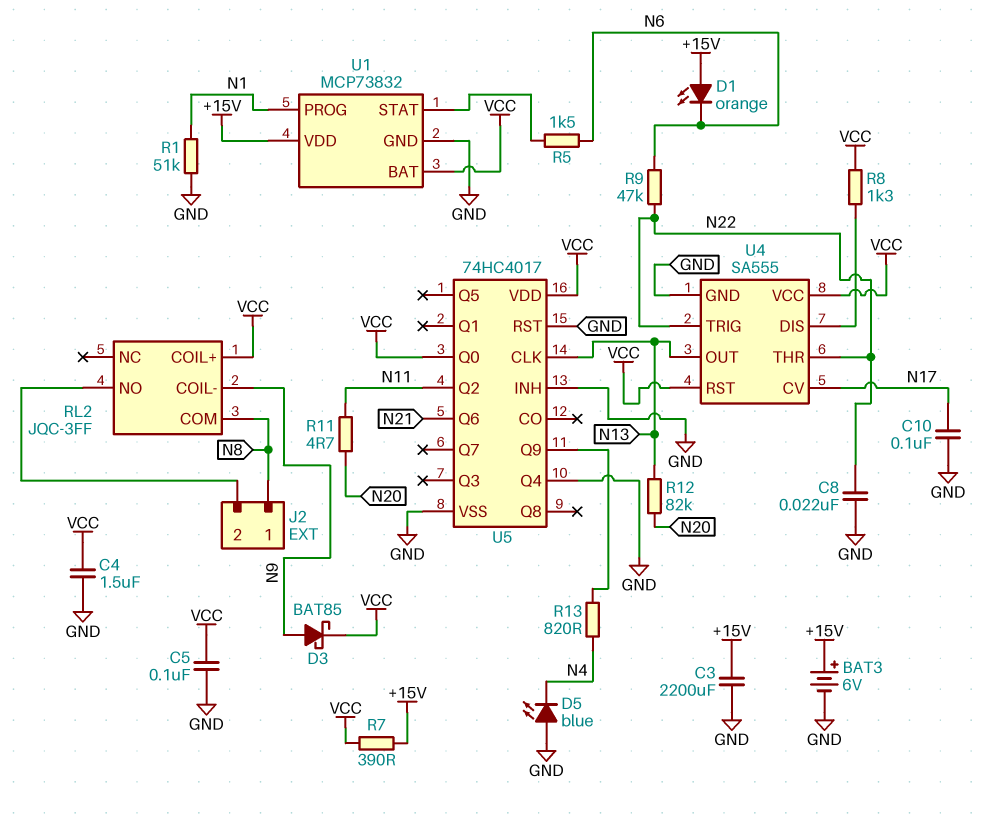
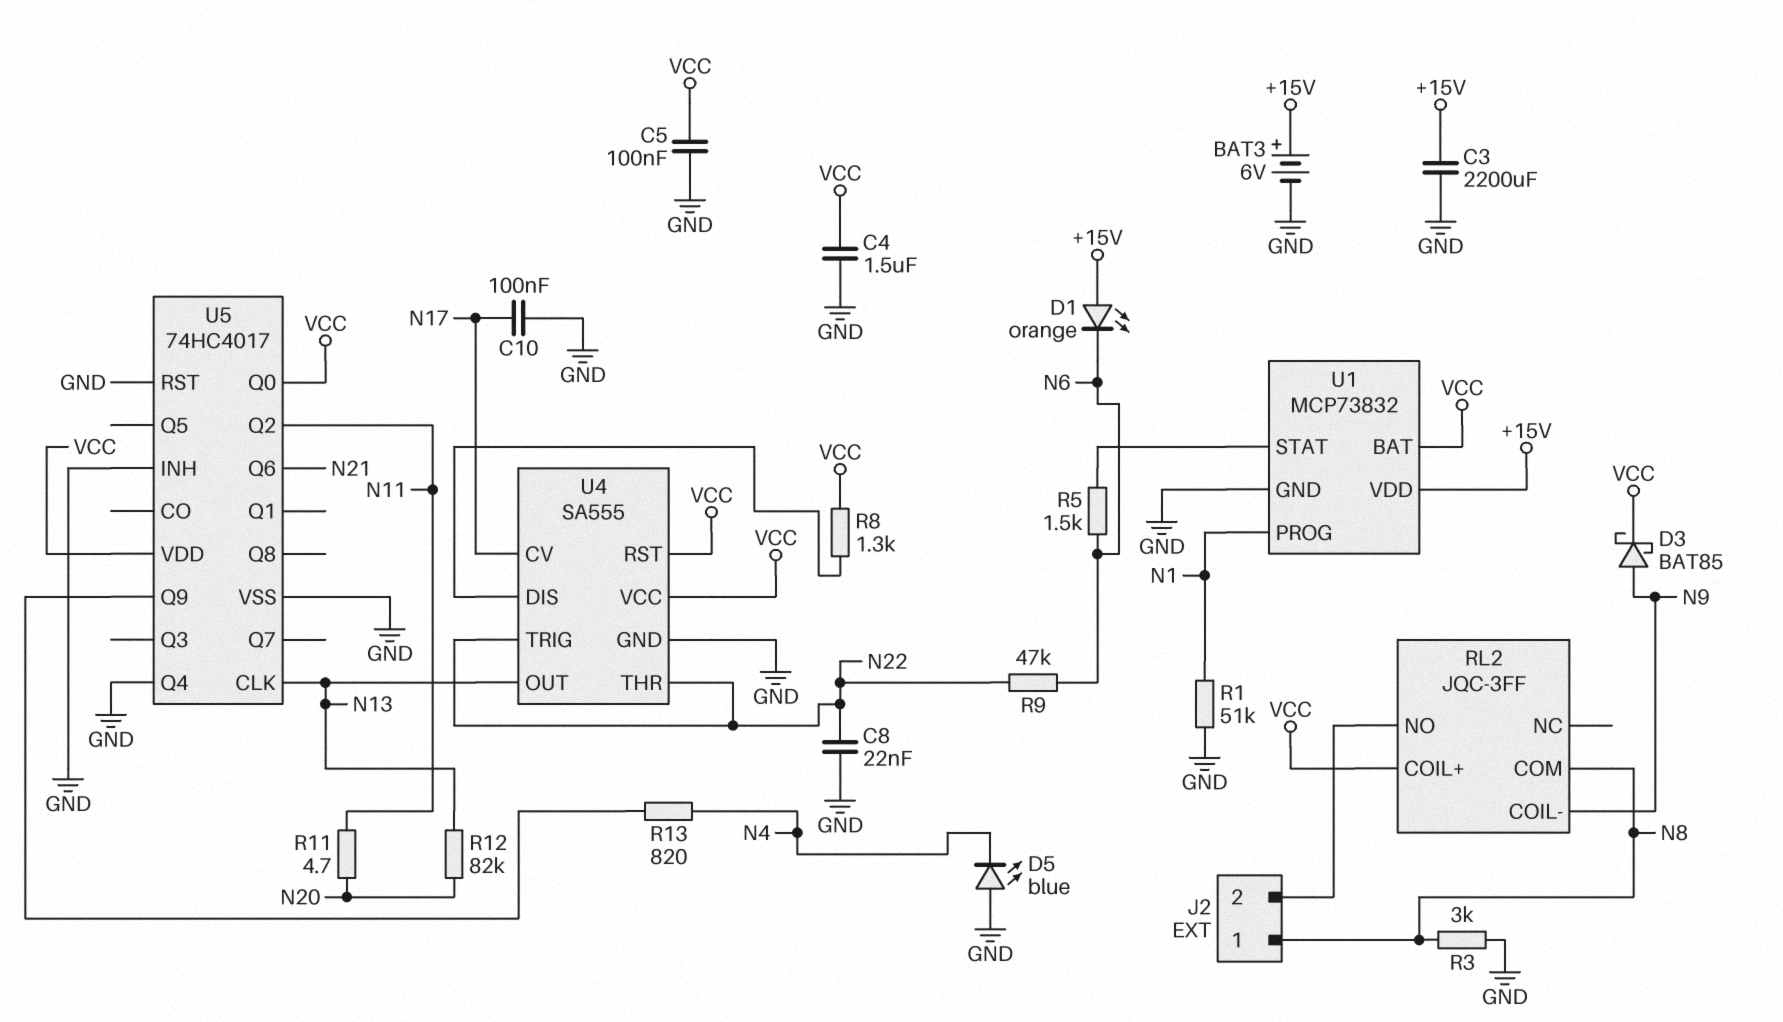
R3: none -> 3k (GND, N8)
R7: 390 (+15V, VCC) -> none

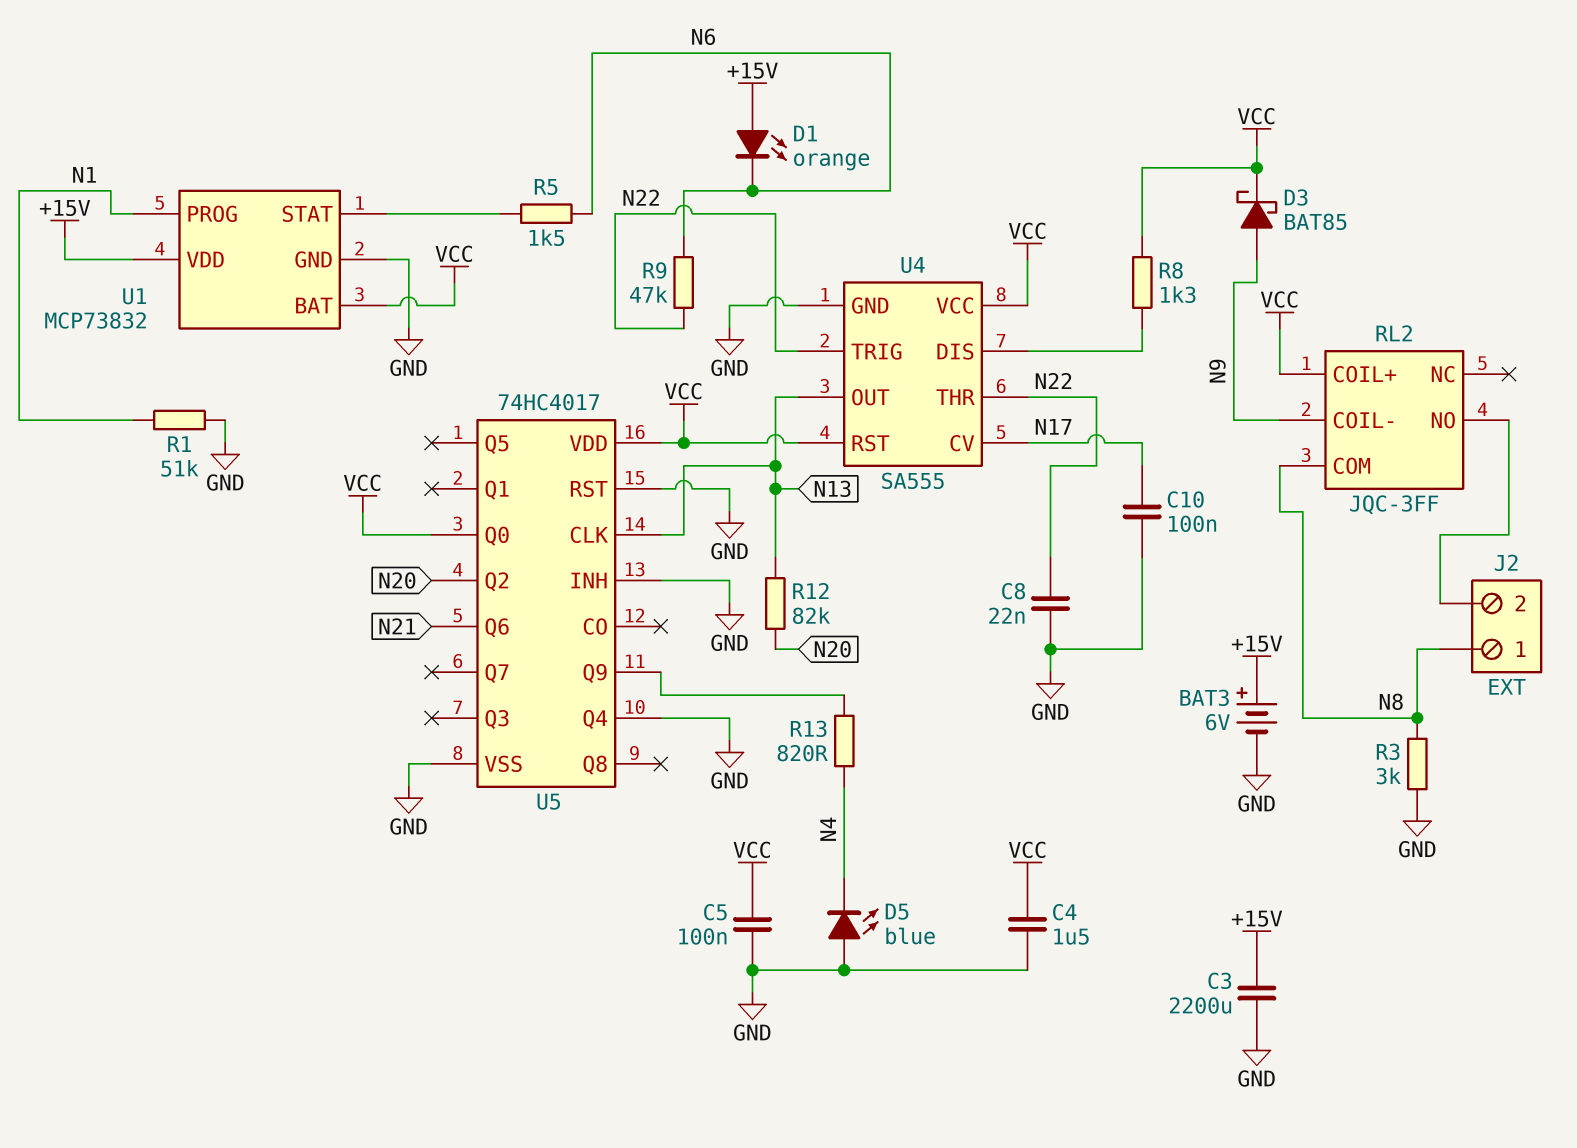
R11: 4.7 (N11, N20) -> none
U5 pin Q2: N11 -> N20

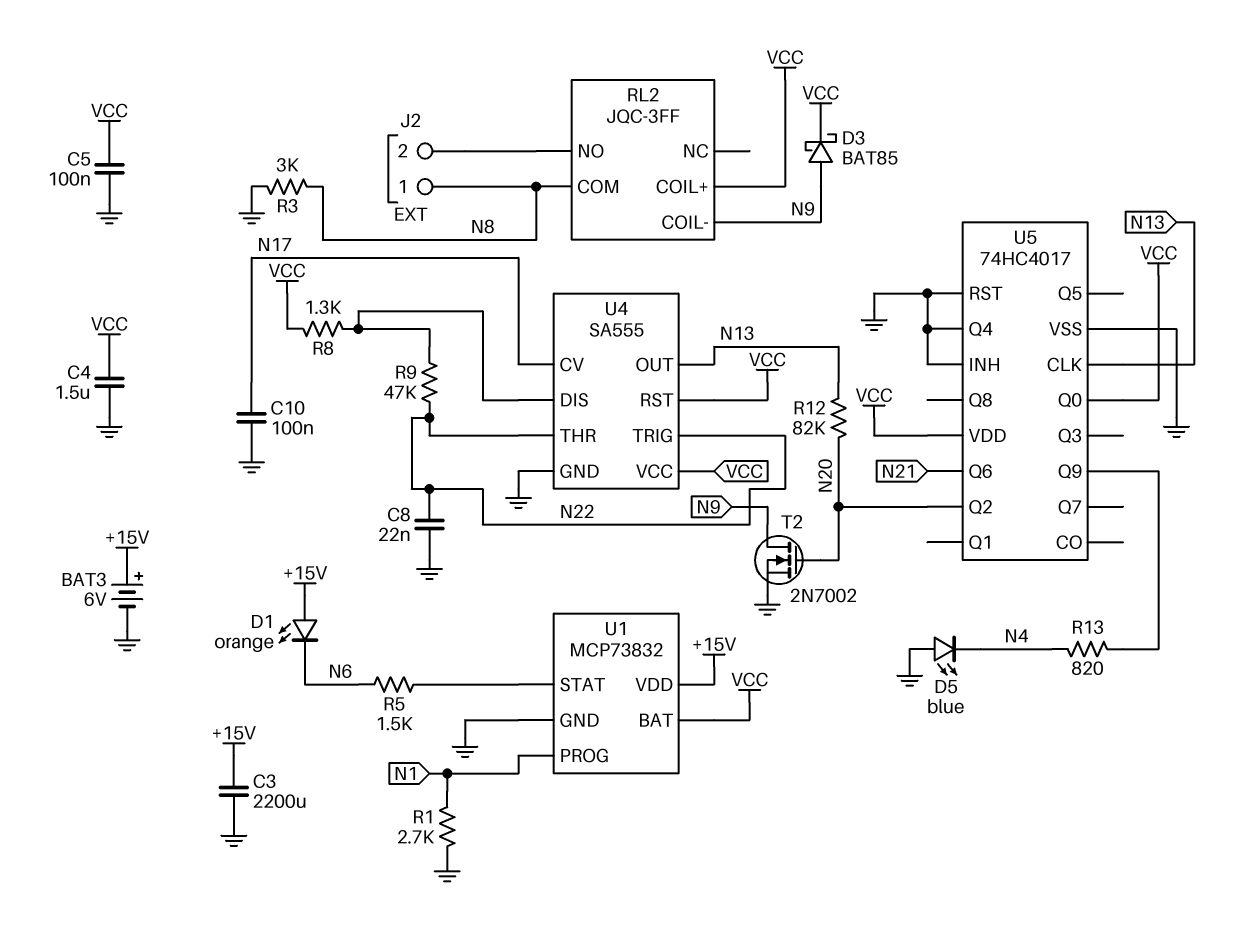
R1: 51k (GND, N1) -> 2.7k (GND, N1)
R9: 47k (N6, N22) -> 47k (N22, U4/DIS)
T2: none -> NMOS 2N7002 (G N20, D N9, S GND)

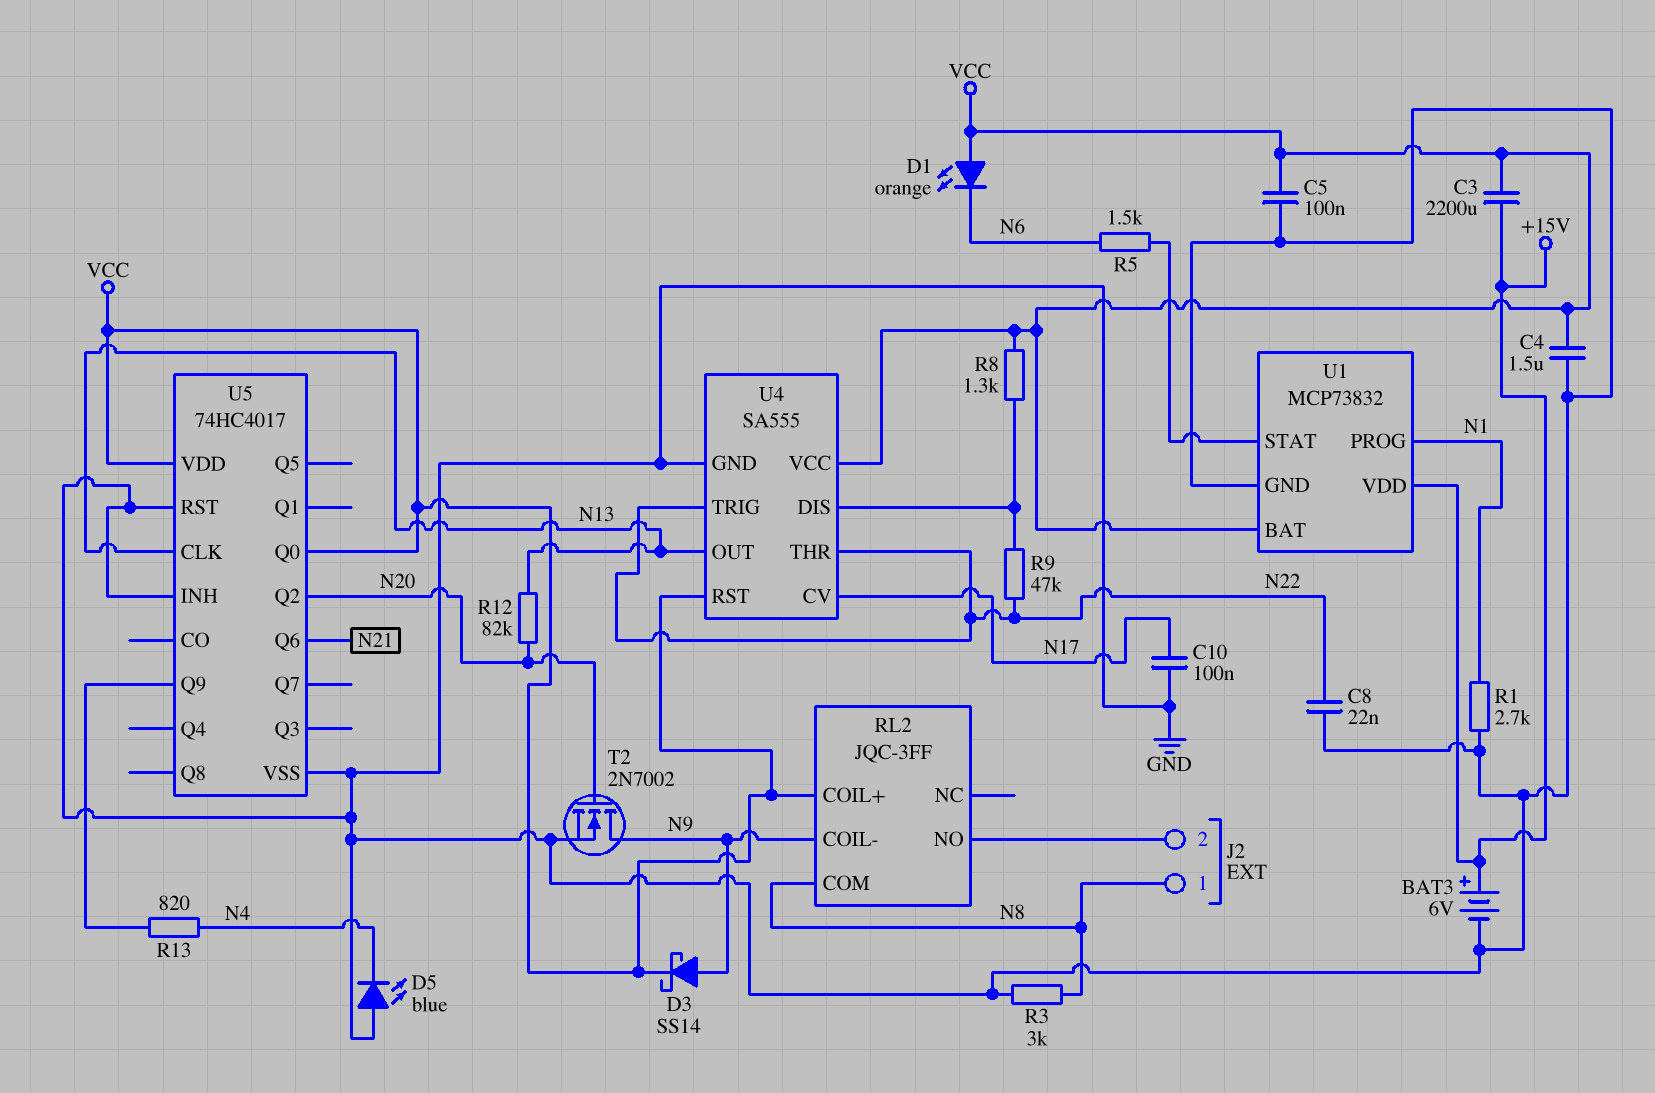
C3: 2200uF (+15V, GND) -> 2200uF (+15V, VCC)
D1: LED orange (A +15V, K N6) -> LED orange (A VCC, K N6)
D3: schottky BAT85 (A N9, K VCC) -> schottky SS14 (A N9, K VCC)
U5 pin Q4: GND -> none

